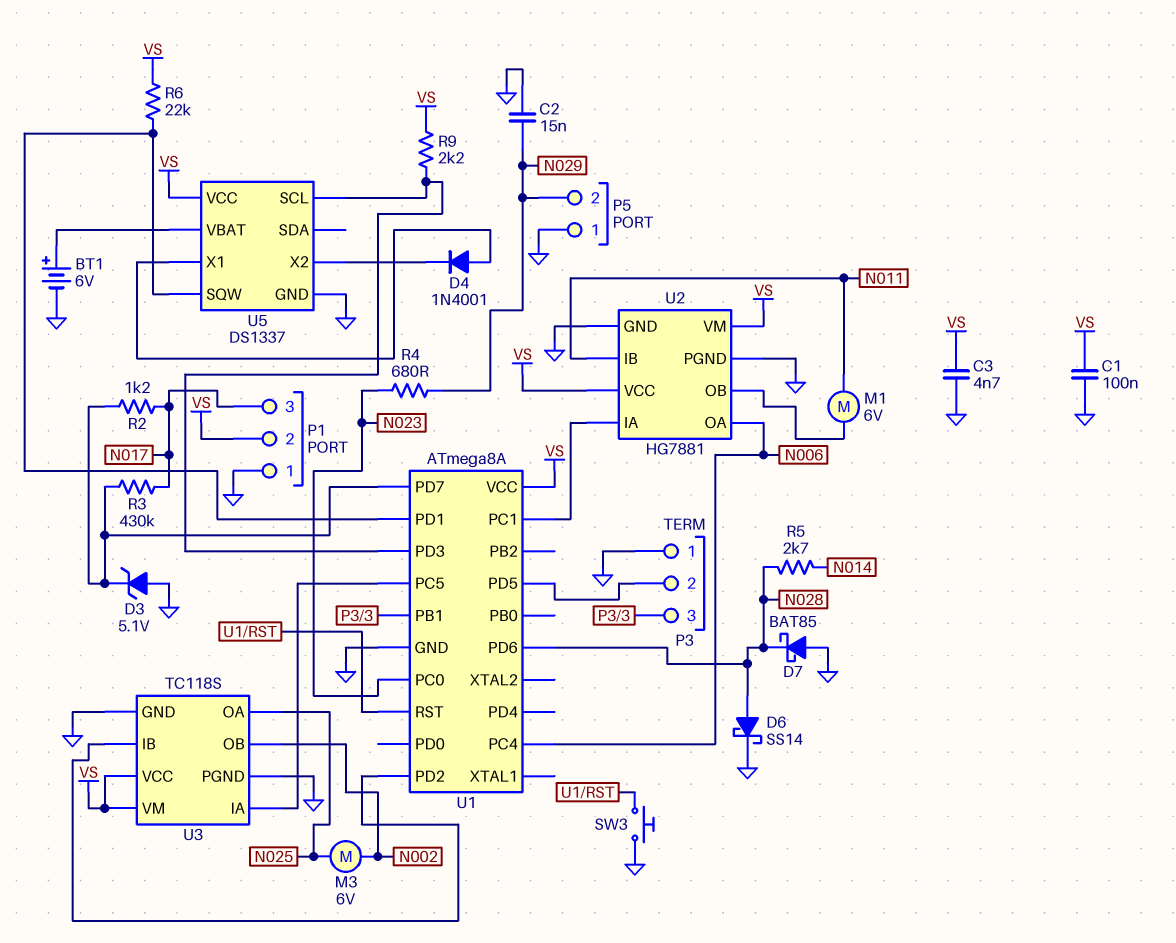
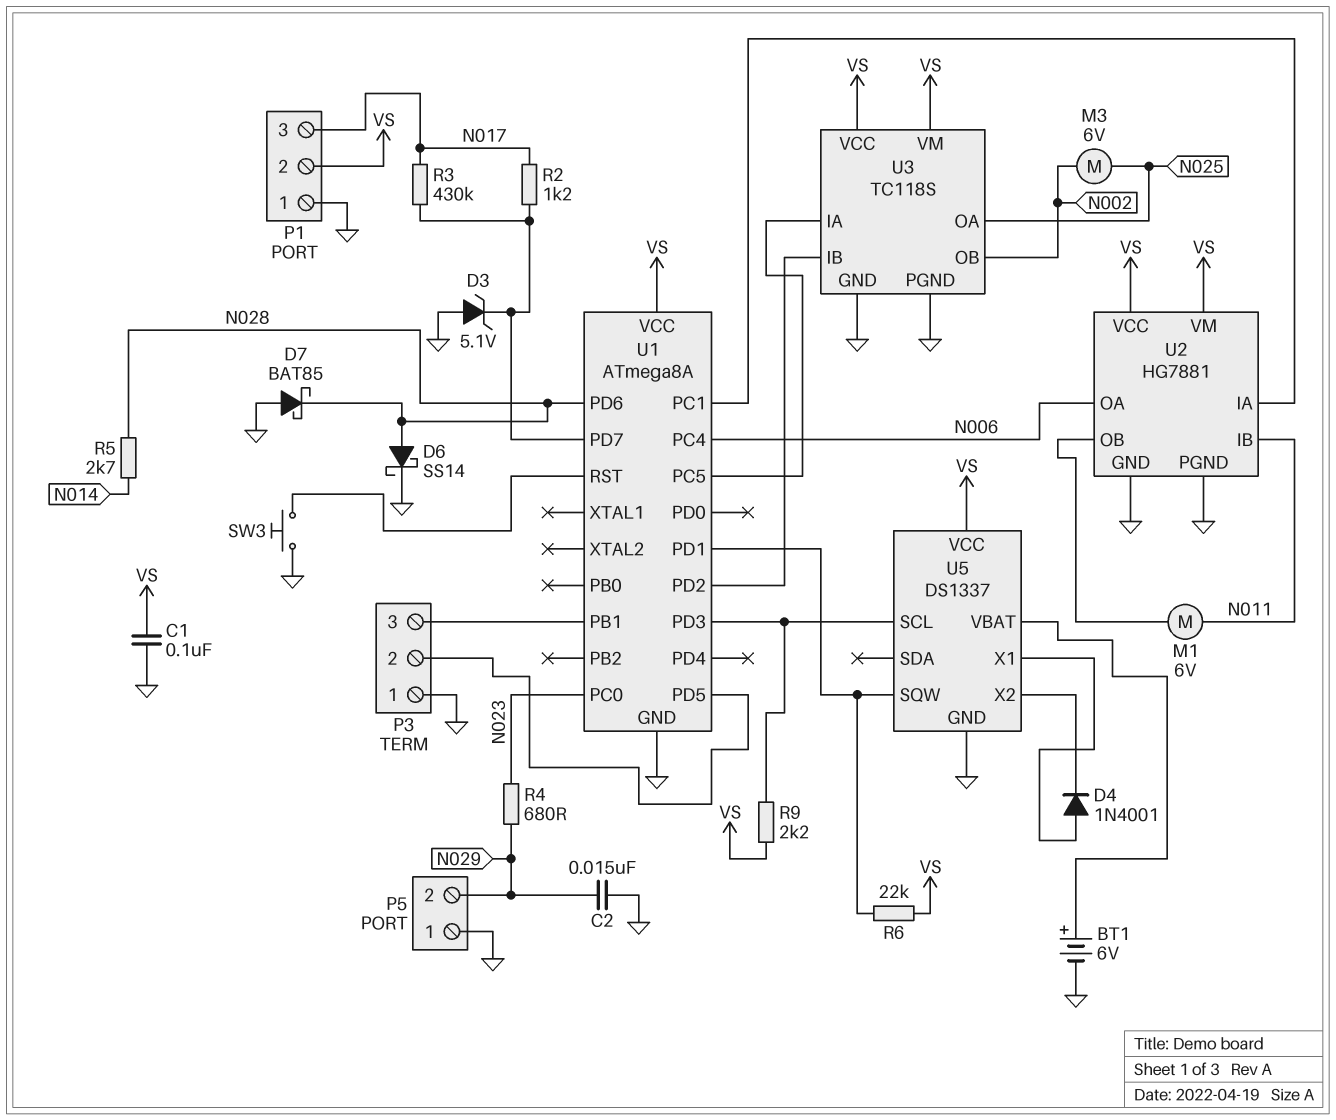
C3: 4.7nF (GND, VS) -> none

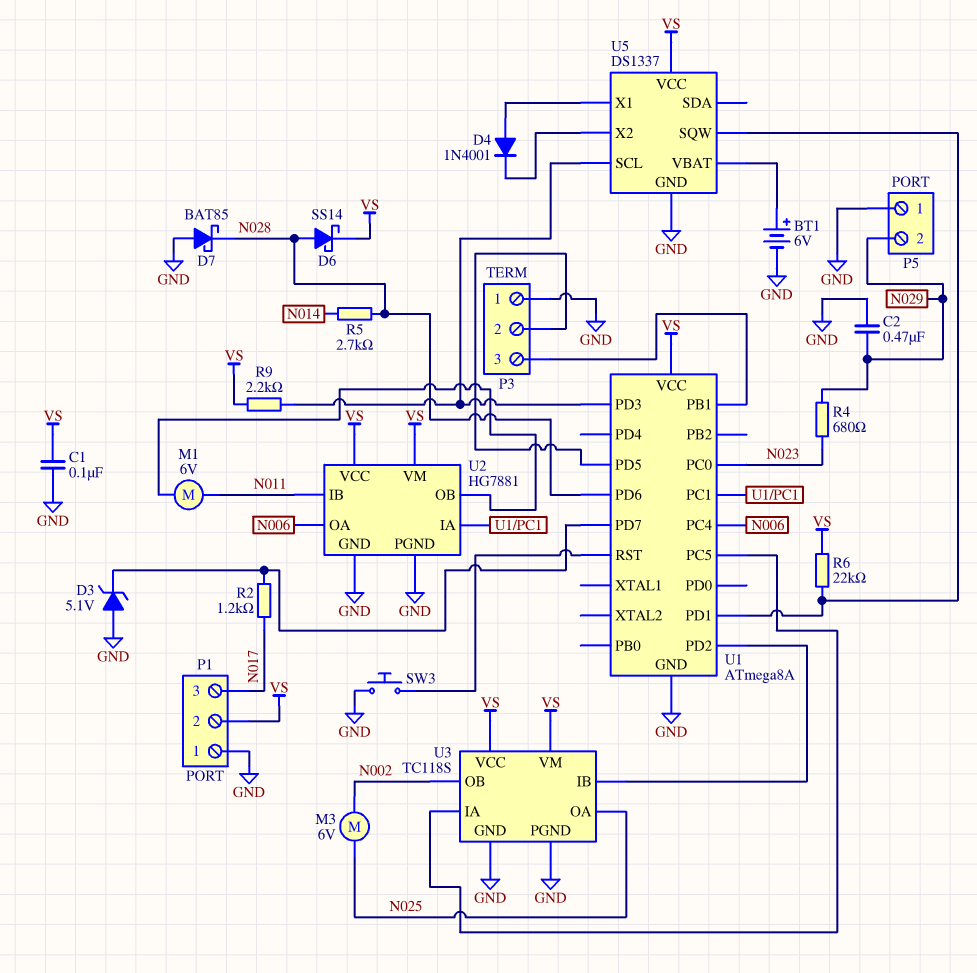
C2: 15nF (GND, N029) -> 470nF (GND, N029)
D6: schottky SS14 (A N028, K GND) -> schottky SS14 (A N028, K VS)
R3: 430k (N017, U1/PD7) -> none

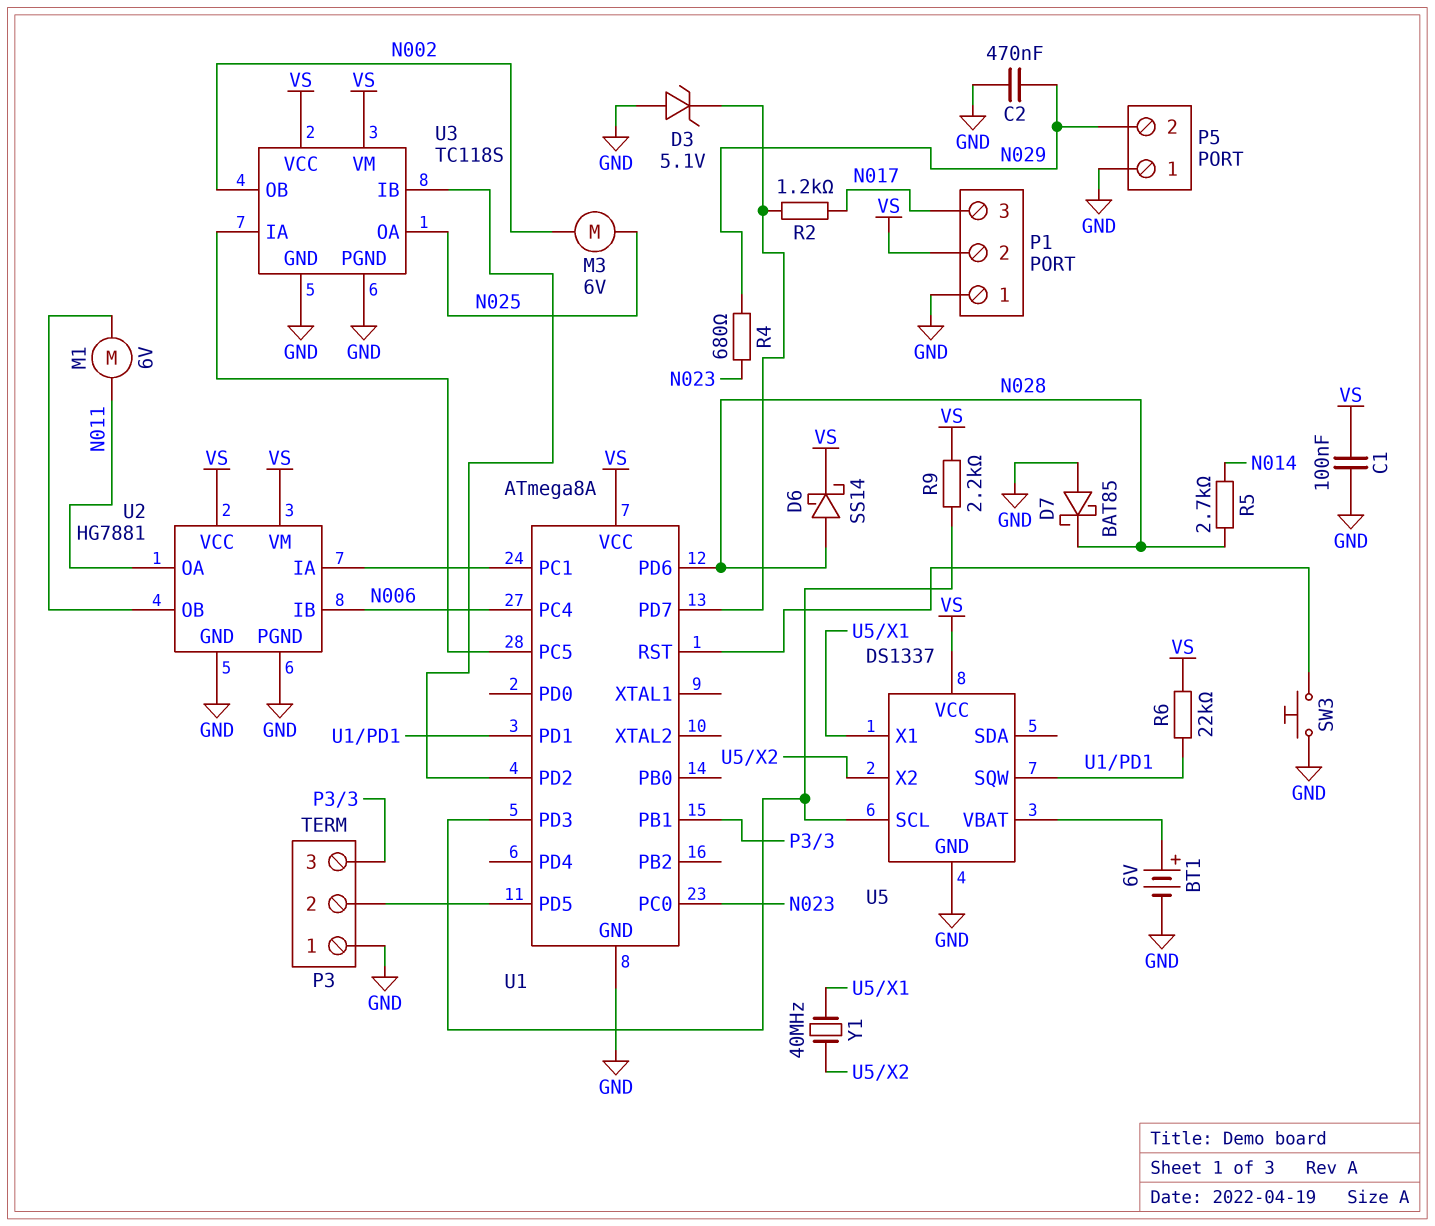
D4: diode 1N4001 (A U5/X1, K U5/X2) -> none
U2 pin IB: N011 -> N006
U2 pin OA: N006 -> N011
Y1: none -> 40MHz (U5/X1, U5/X2)

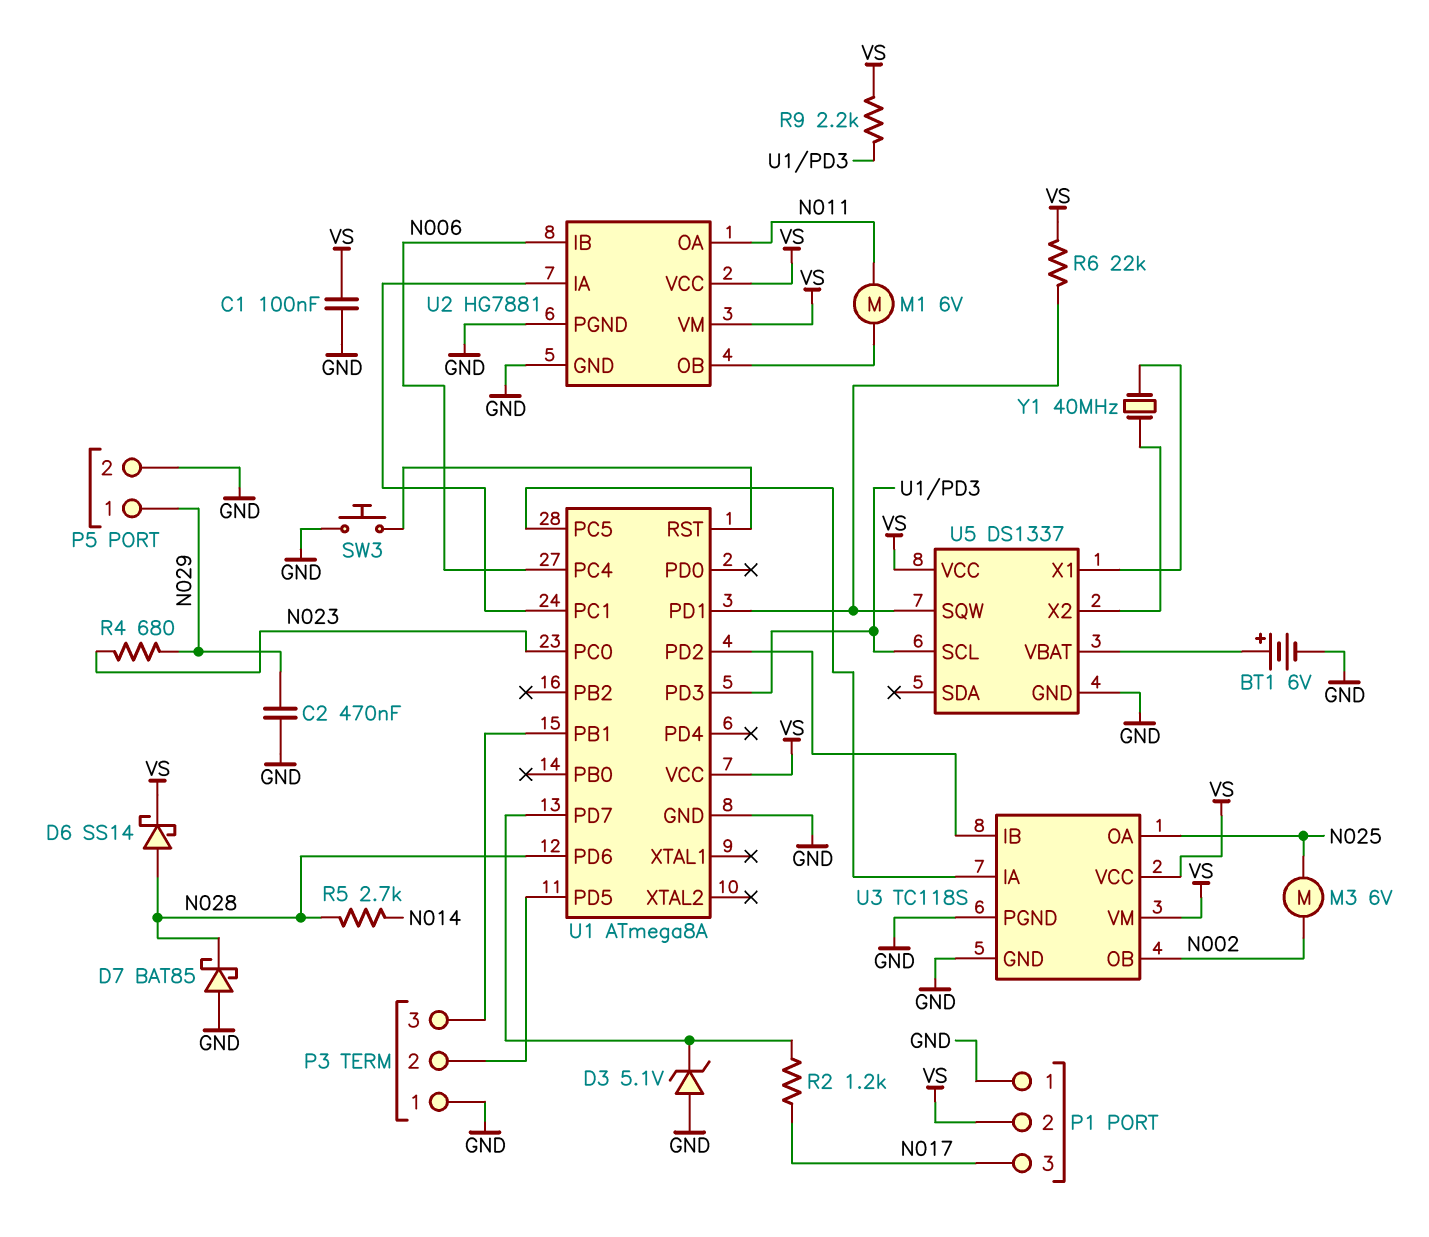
P5 pin 1: GND -> N029
P5 pin 2: N029 -> GND

